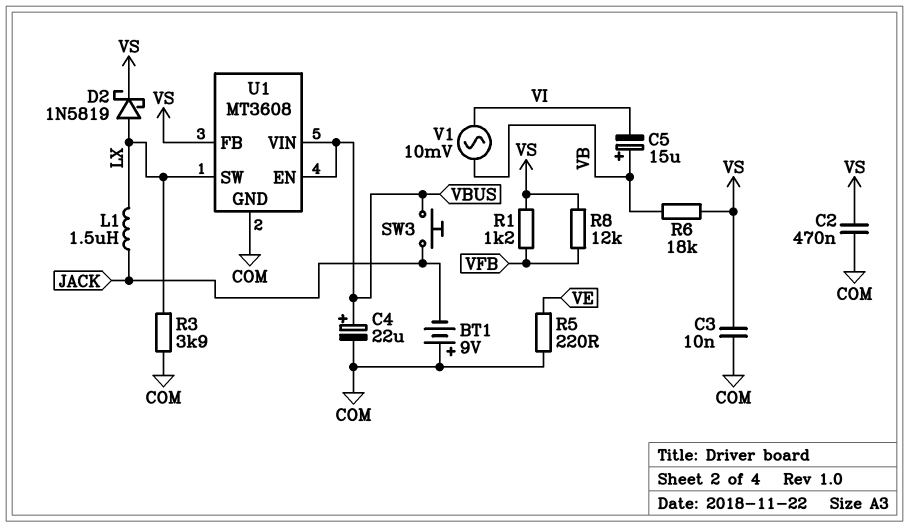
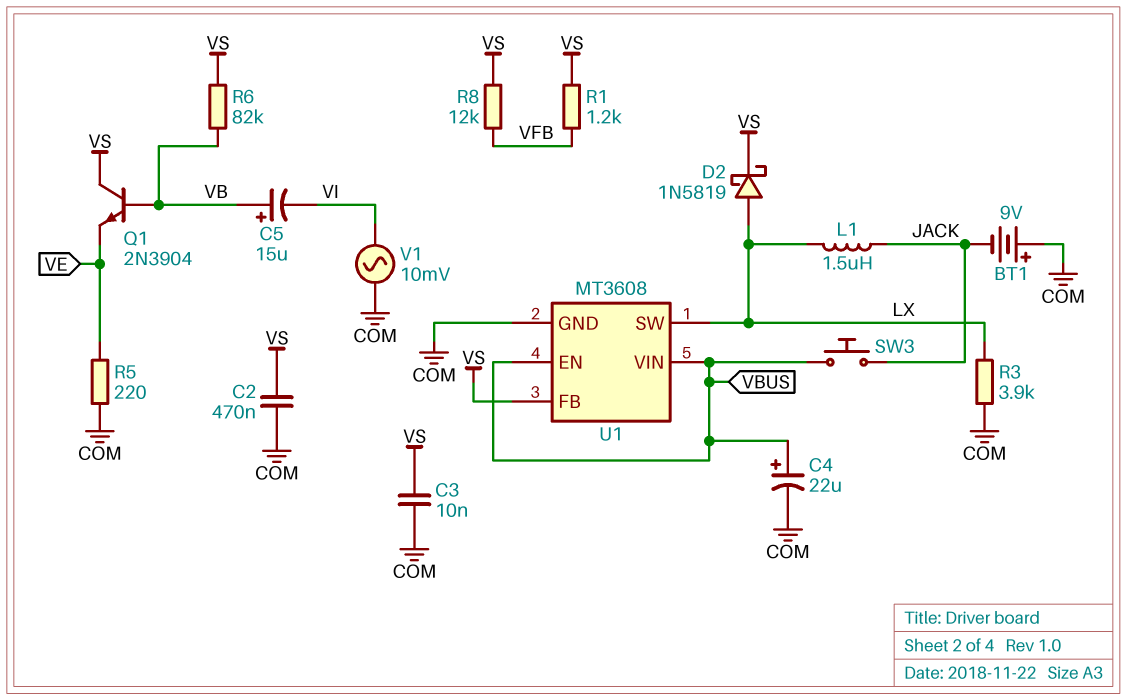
Q1: none -> NPN 2N3904 (B VB, C VS, E VE)
R6: 18k (VB, VS) -> 82k (VB, VS)
V1: AC 10mV (VB, VI) -> AC 10mV (COM, VI)

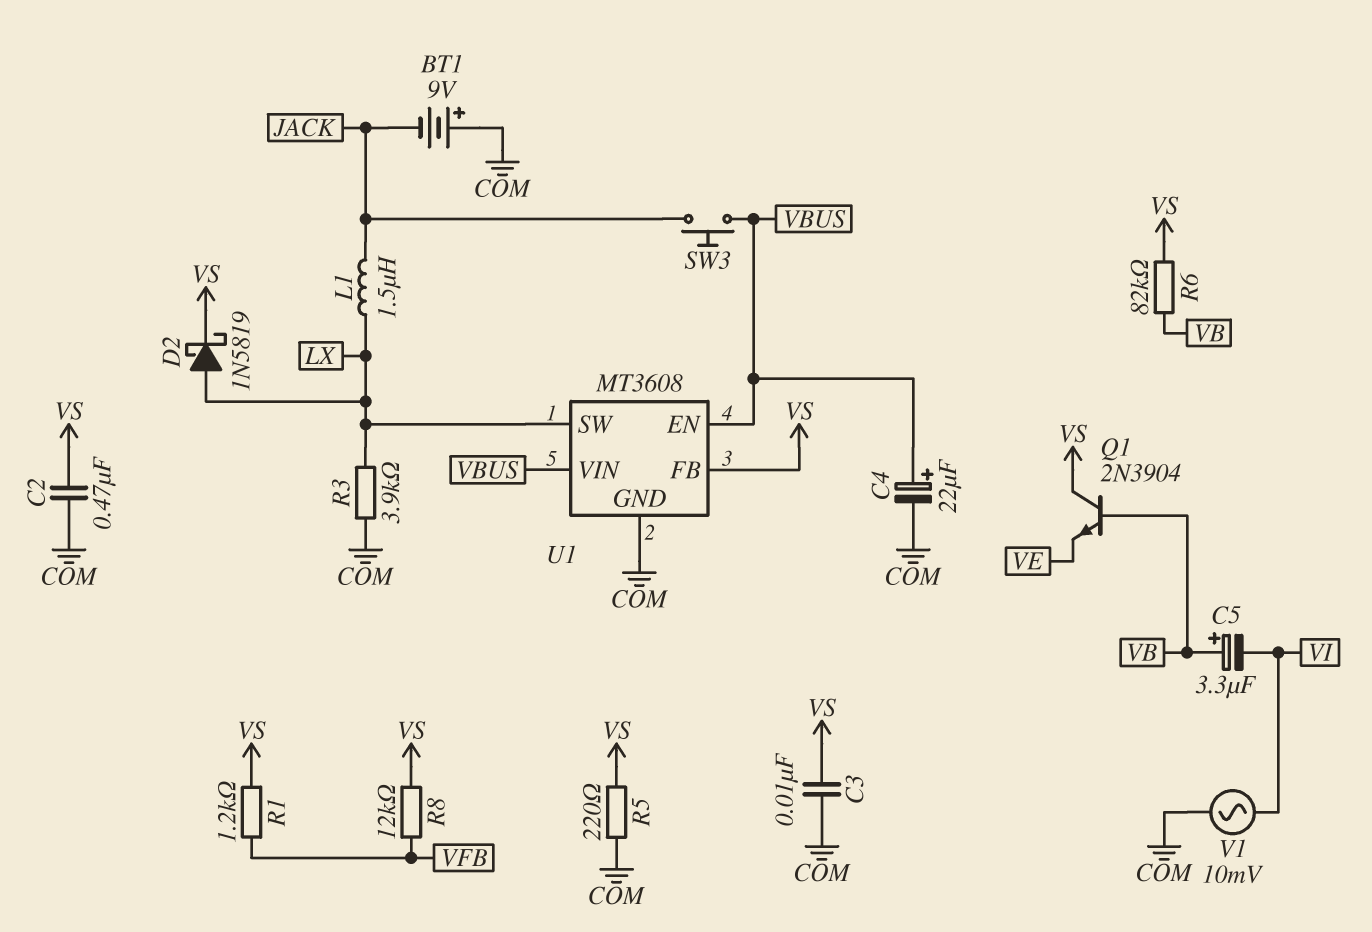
C5: 15uF (plus VB, minus VI) -> 3.3uF (plus VB, minus VI)
R5: 220 (COM, VE) -> 220 (COM, VS)

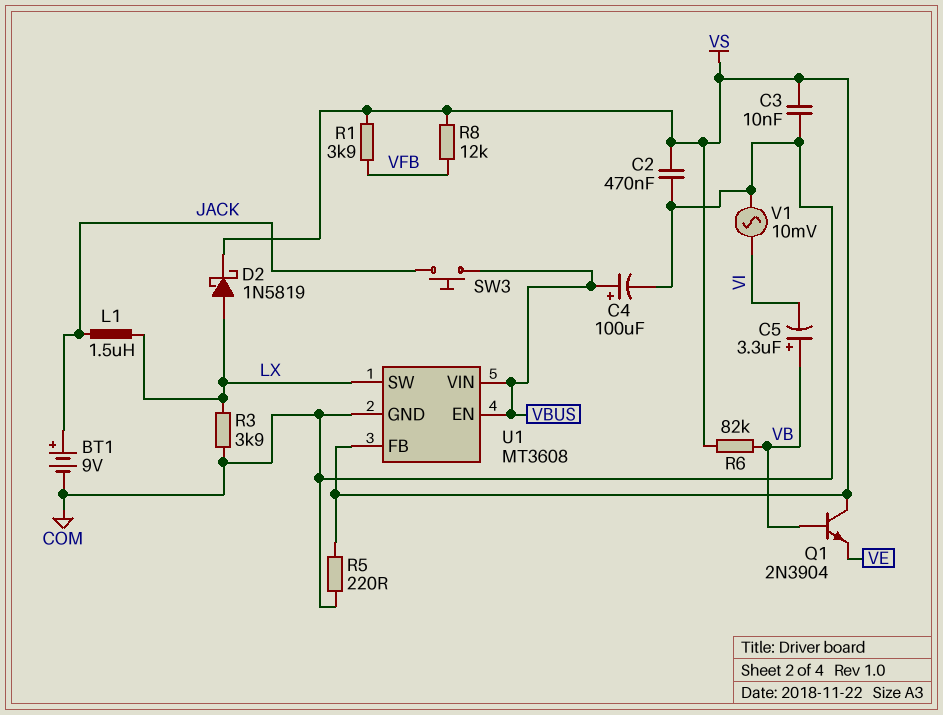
BT1: 9V (plus COM, minus JACK) -> 9V (plus JACK, minus COM)
C4: 22uF (plus VBUS, minus COM) -> 100uF (plus VBUS, minus COM)
R1: 1.2k (VFB, VS) -> 3.9k (VFB, VS)

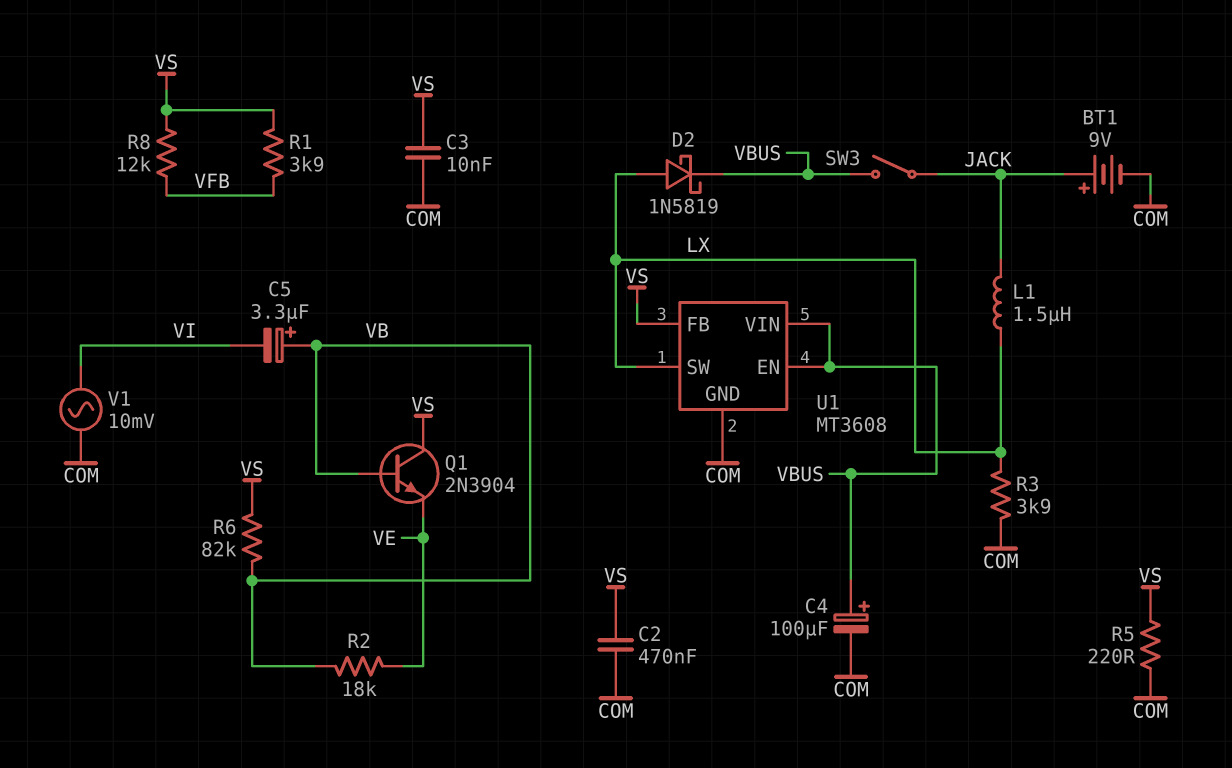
D2: schottky 1N5819 (A LX, K VS) -> schottky 1N5819 (A LX, K VBUS)
R2: none -> 18k (VB, VE)
SW3: button (JACK, VBUS) -> switch (JACK, VBUS)

